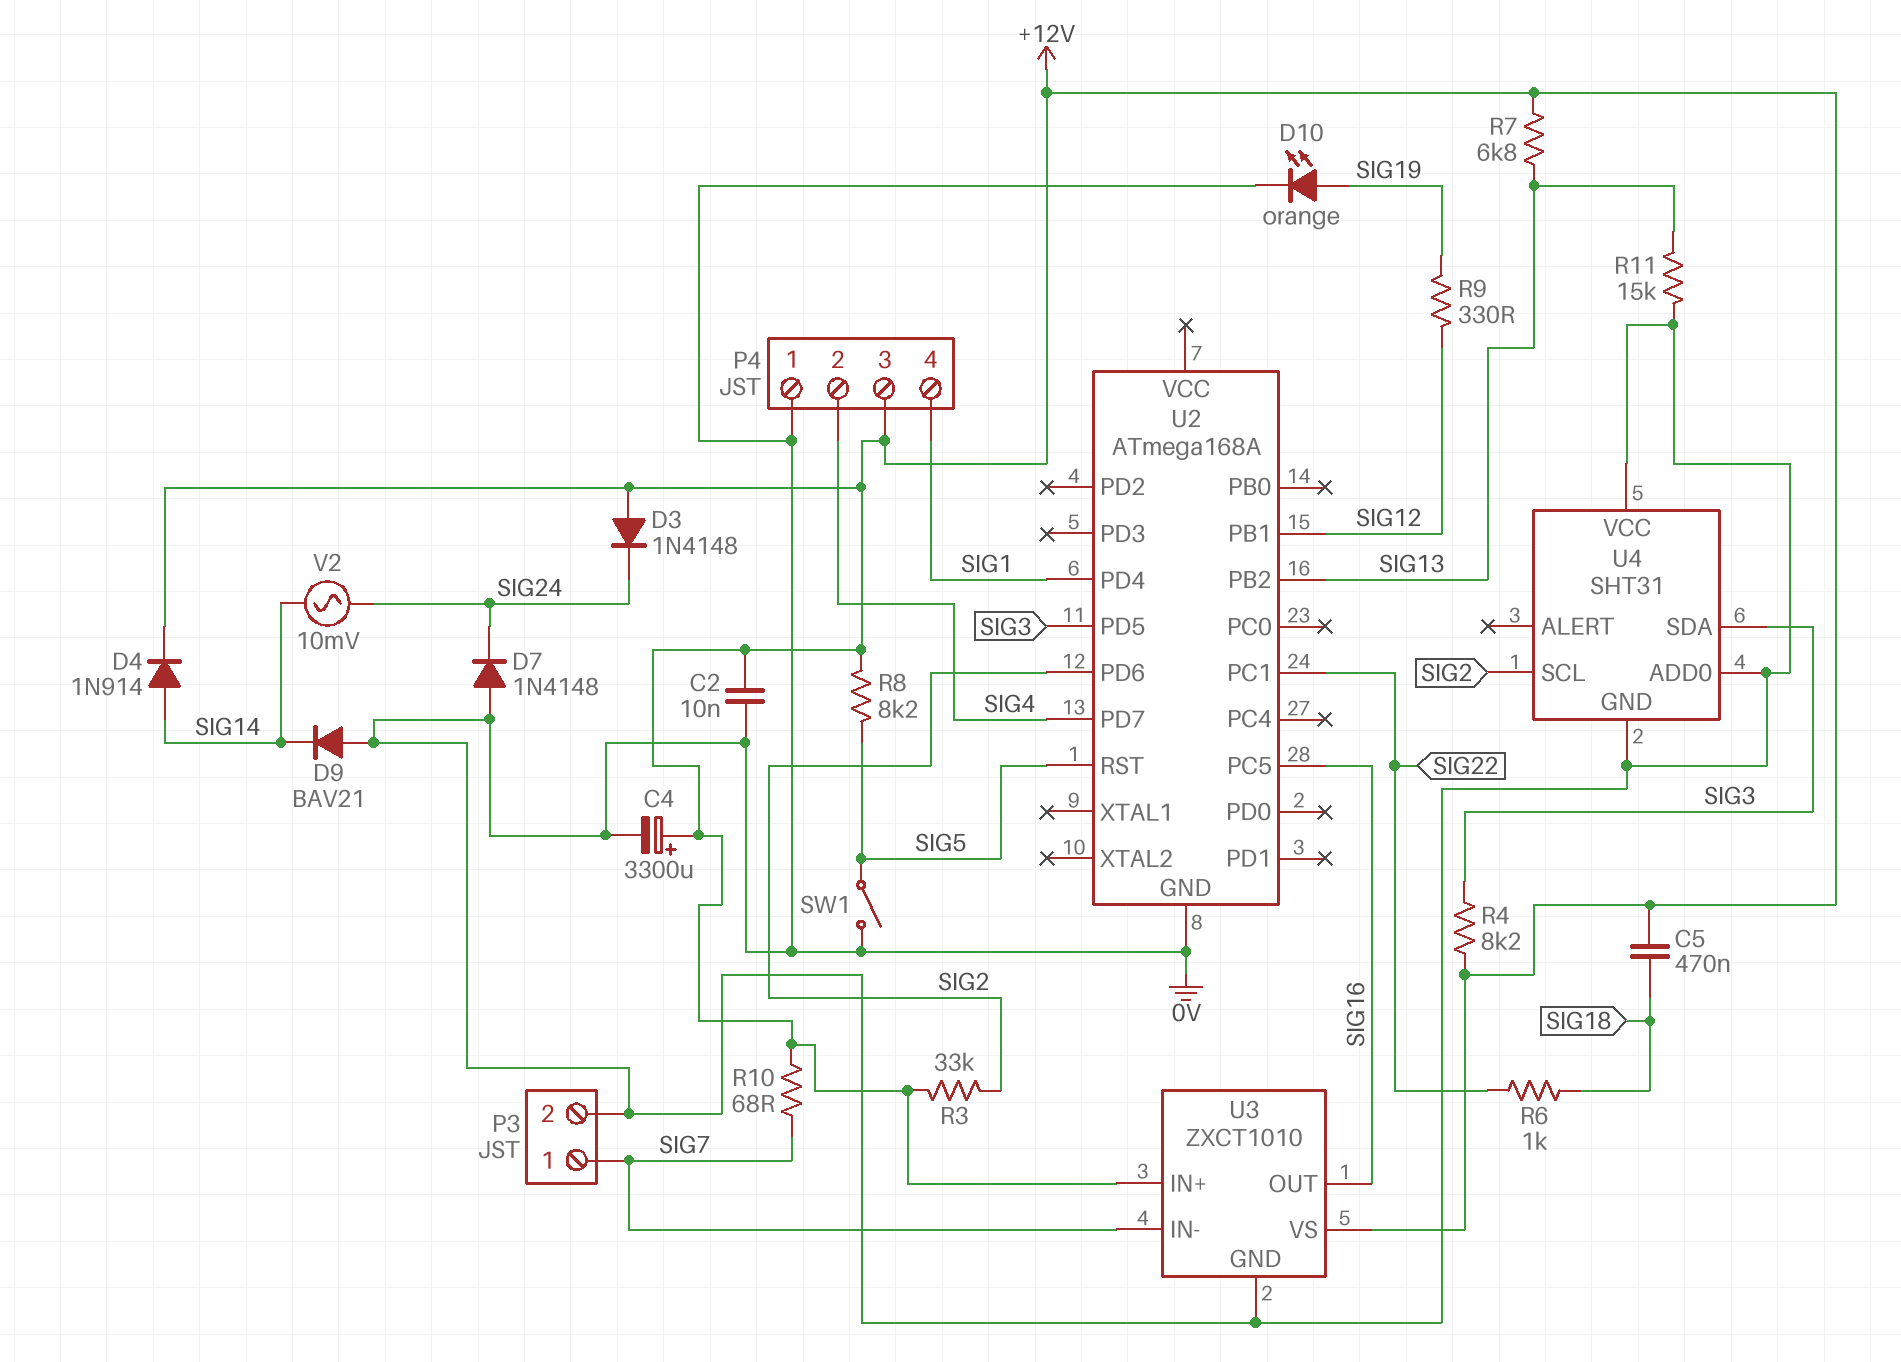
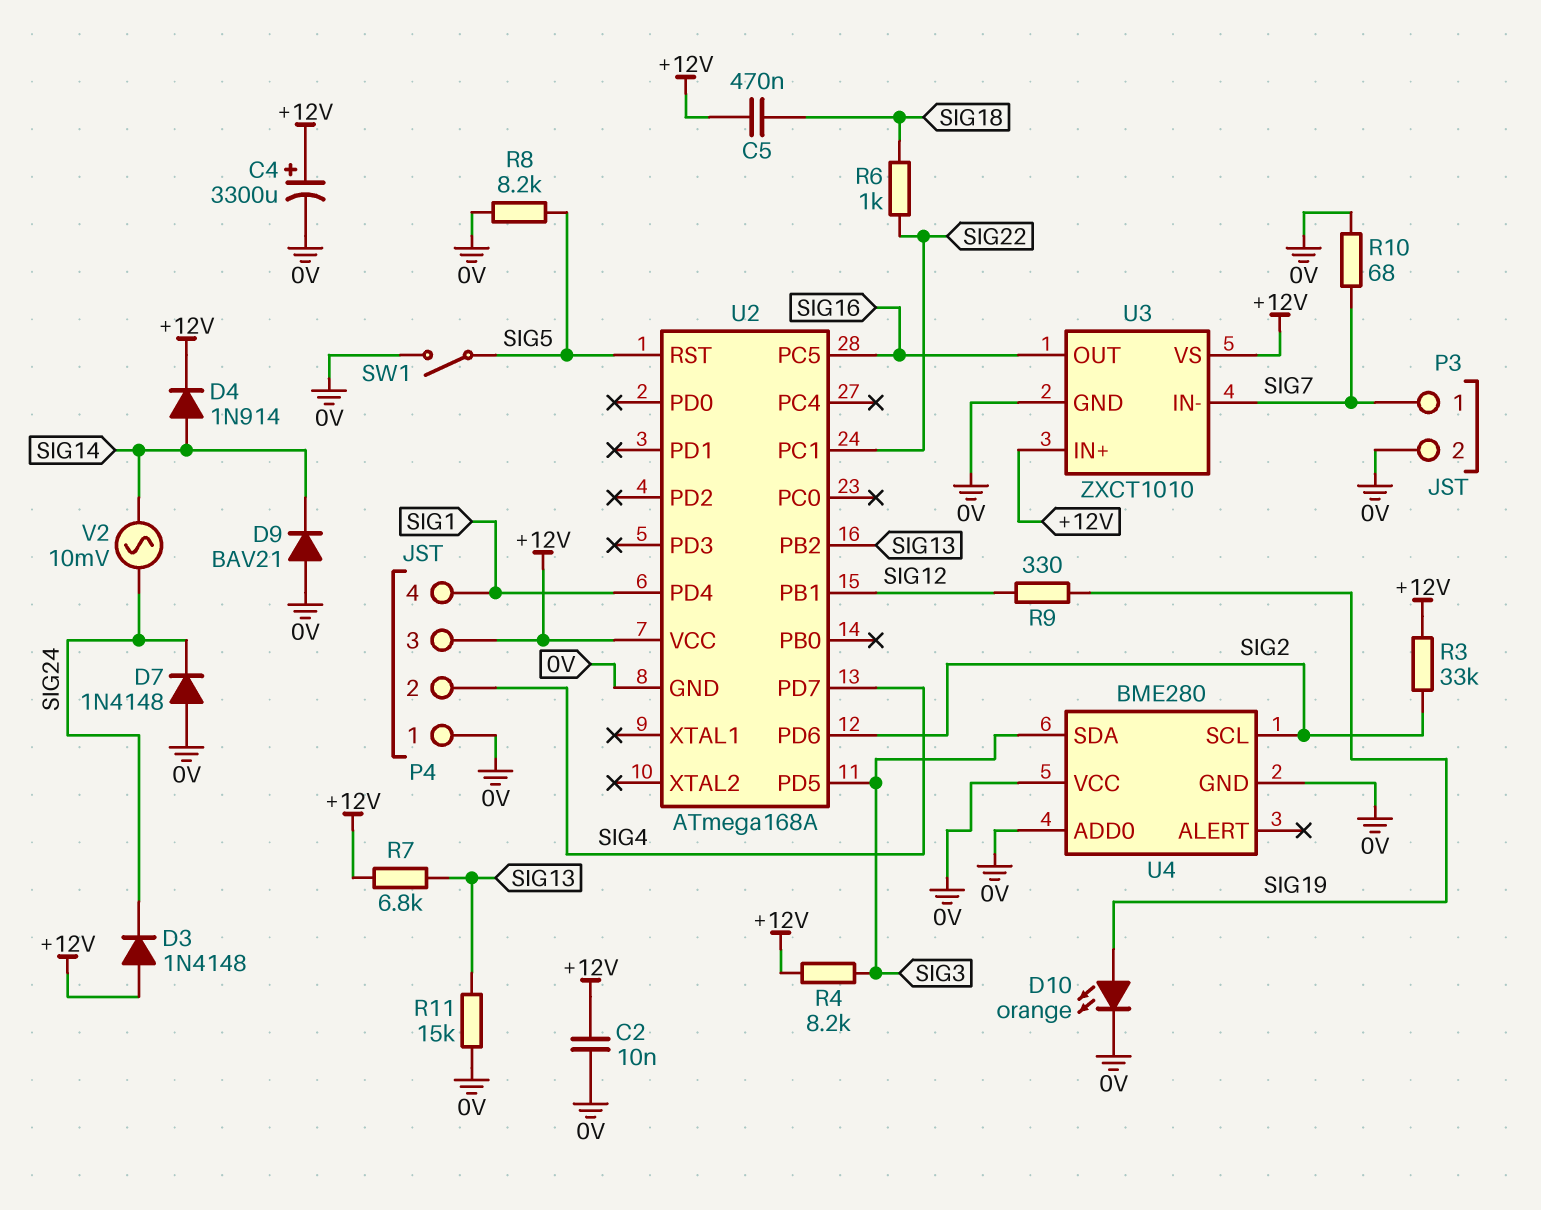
R8: 8.2k (+12V, SIG5) -> 8.2k (0V, SIG5)
R10: 68 (+12V, SIG7) -> 68 (0V, SIG7)
U2 pin VCC: none -> +12V
U4: SHT31 -> BME280

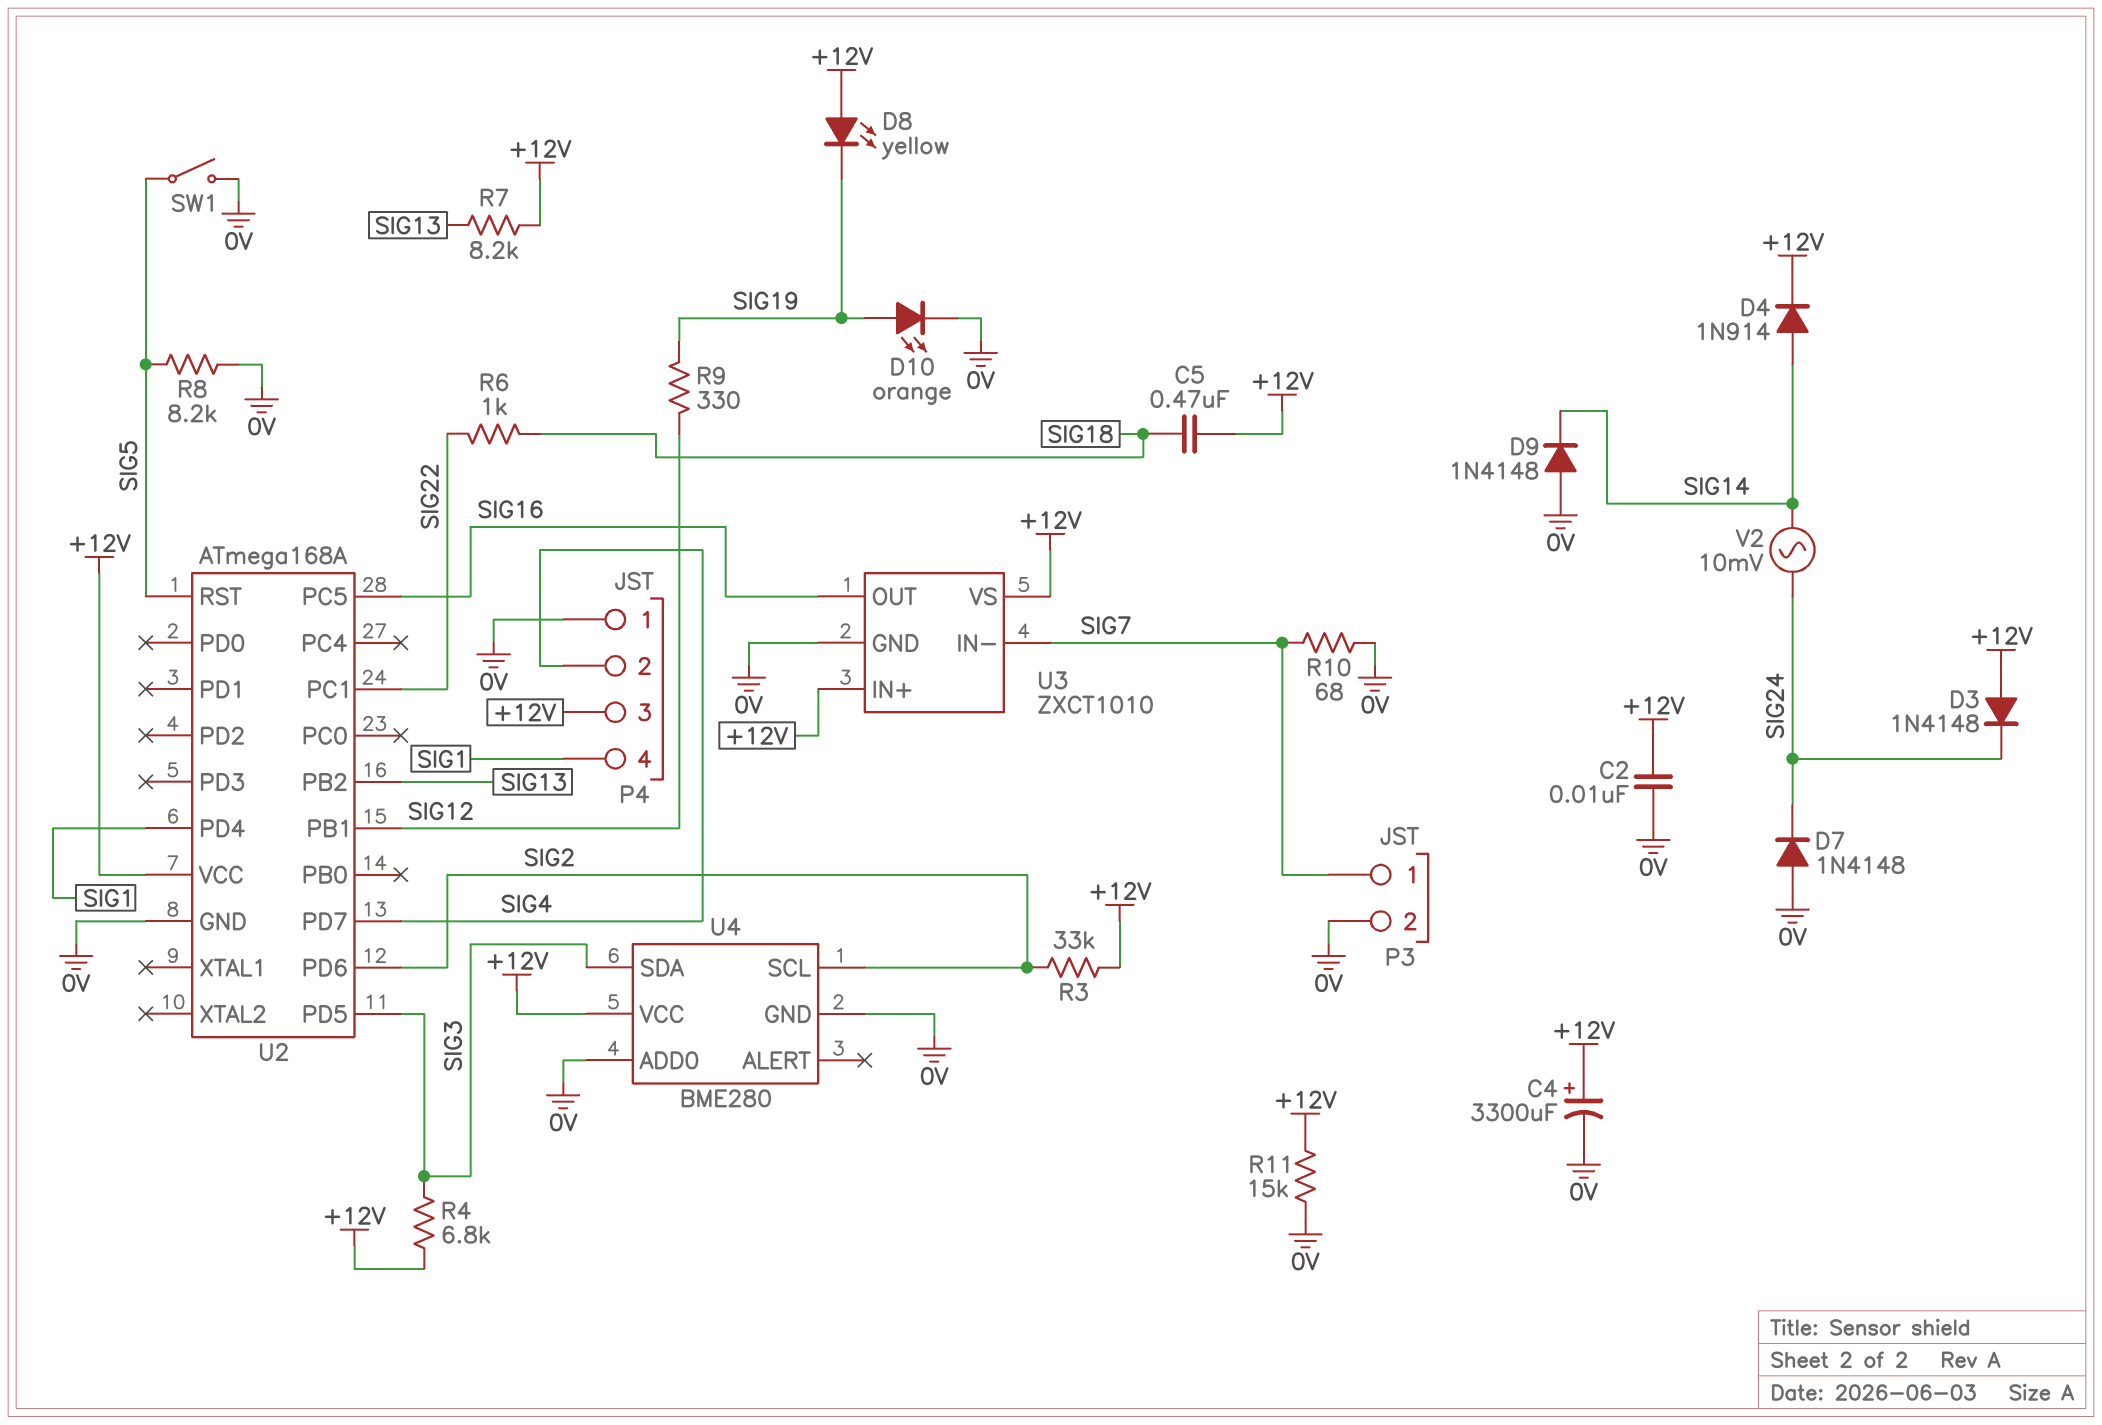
D8: none -> LED yellow (A +12V, K SIG19)
D9: diode BAV21 (A 0V, K SIG14) -> diode 1N4148 (A 0V, K SIG14)
R4: 8.2k (+12V, SIG3) -> 6.8k (+12V, SIG3)
R7: 6.8k (+12V, SIG13) -> 8.2k (+12V, SIG13)
R11: 15k (0V, SIG13) -> 15k (+12V, 0V)
U4 pin VCC: 0V -> +12V

